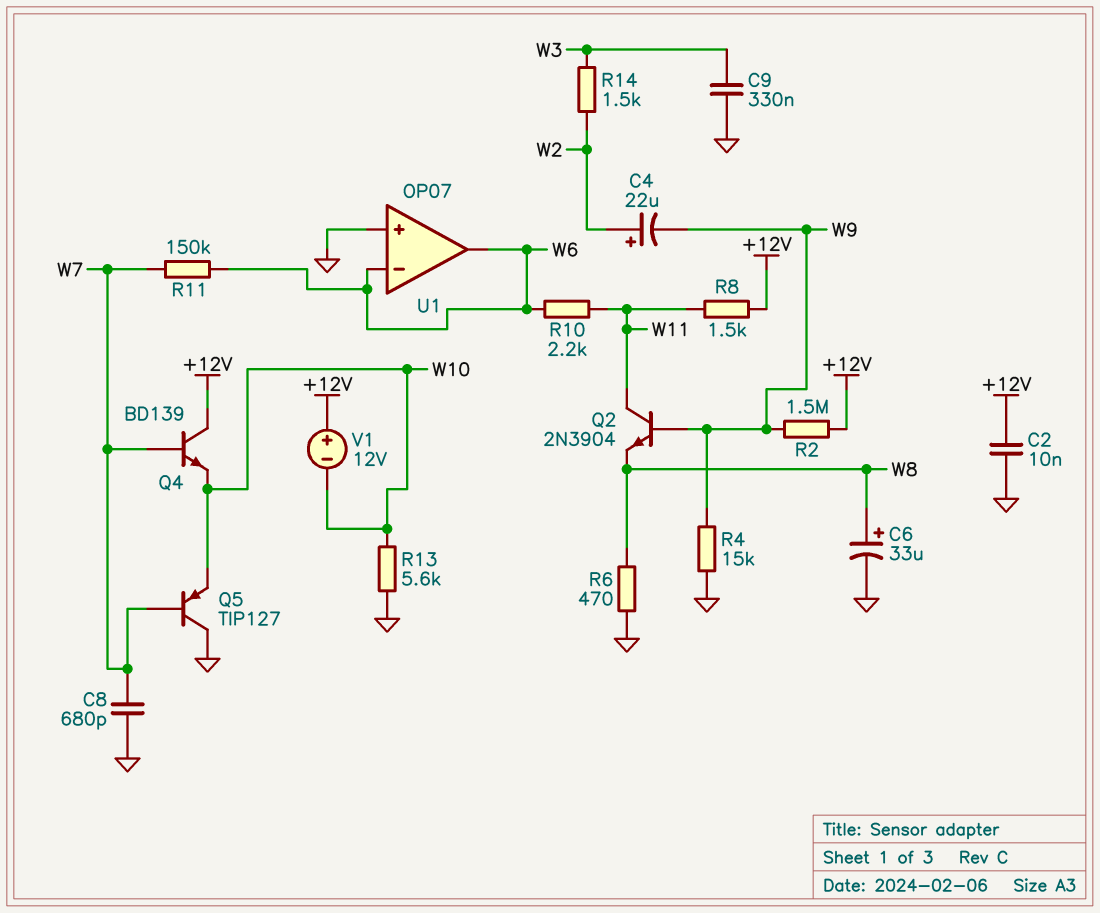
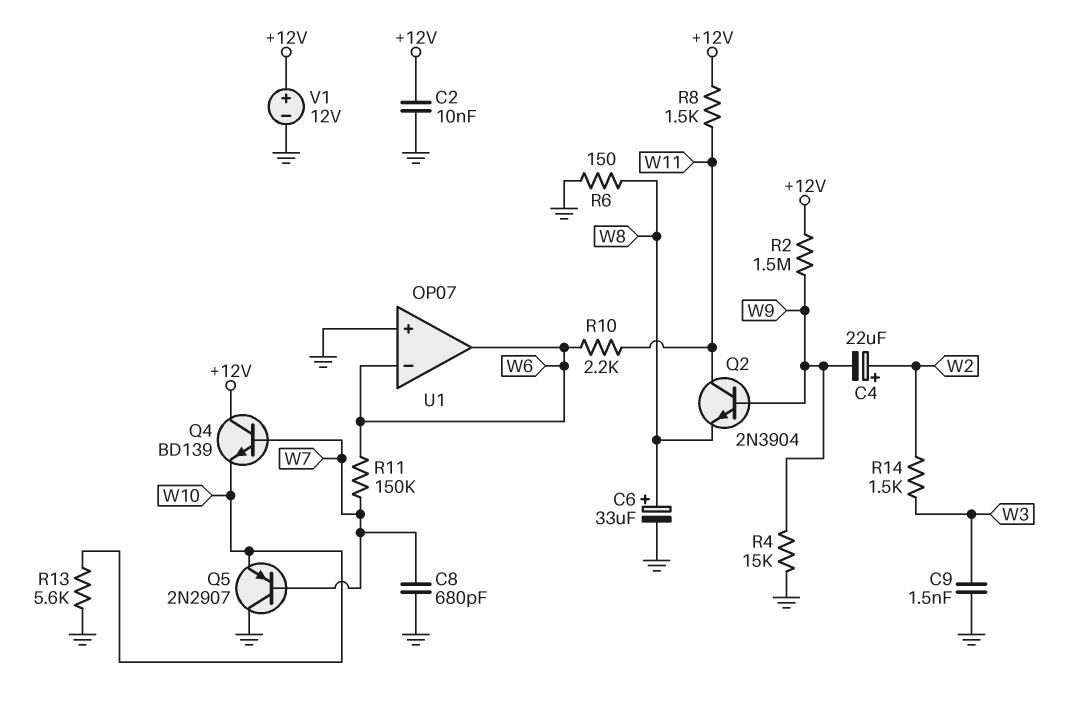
C9: 330nF (GND, W3) -> 1.5nF (GND, W3)
Q5: PNP TIP127 (B W7, C GND, E W10) -> PNP 2N2907 (B W7, C GND, E W10)
R6: 470 (GND, W8) -> 150 (GND, W8)
V1: 12V (plus +12V, minus W10) -> 12V (plus +12V, minus GND)

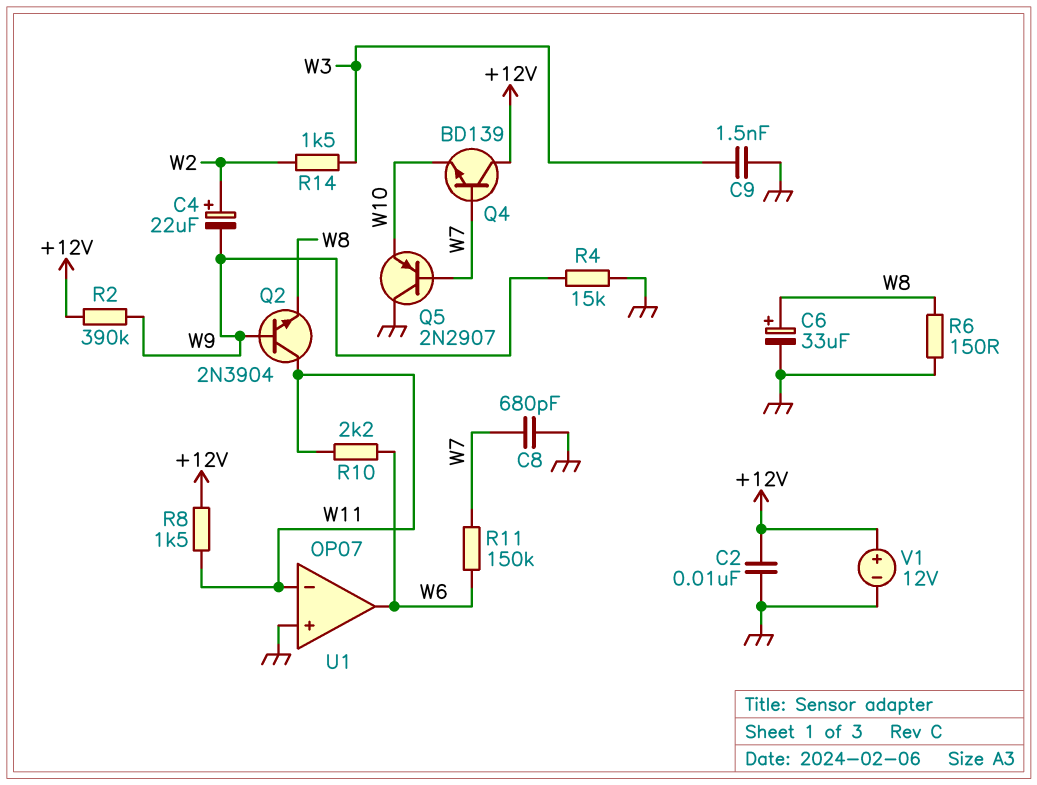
R2: 1.5M (+12V, W9) -> 390k (+12V, W9)
R13: 5.6k (GND, W10) -> none
U1 pin in-: W6 -> W11

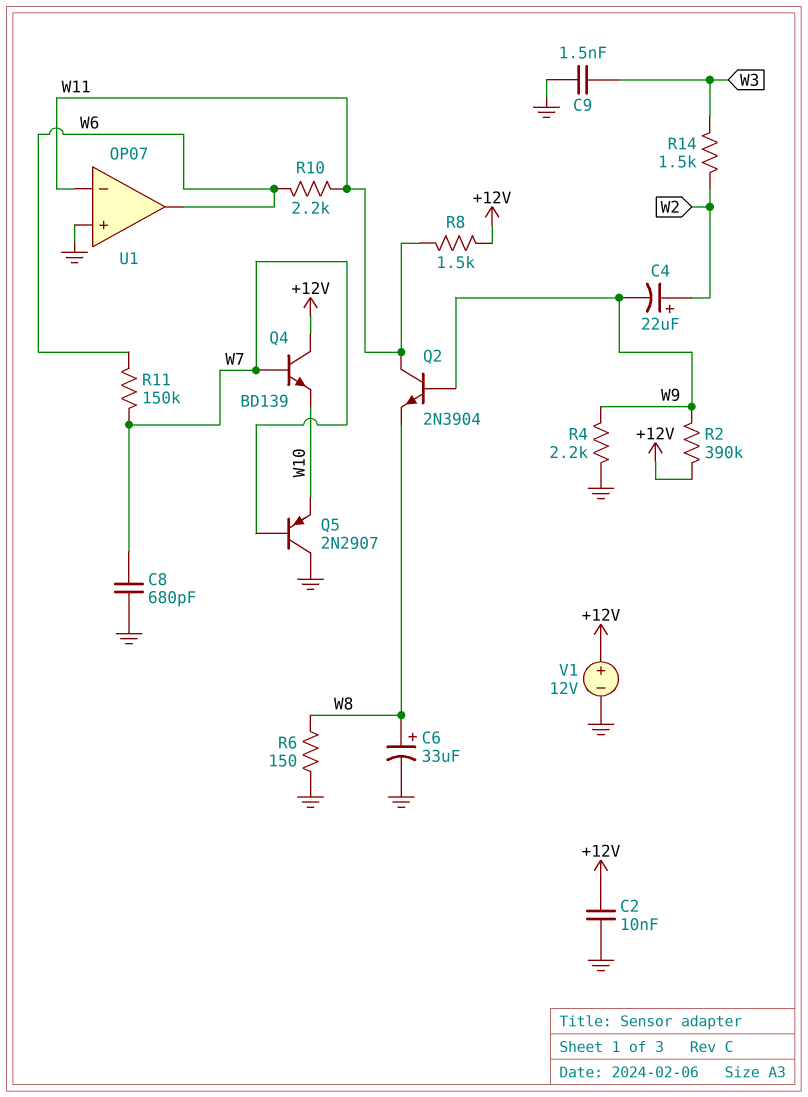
R4: 15k (GND, W9) -> 2.2k (GND, W9)

